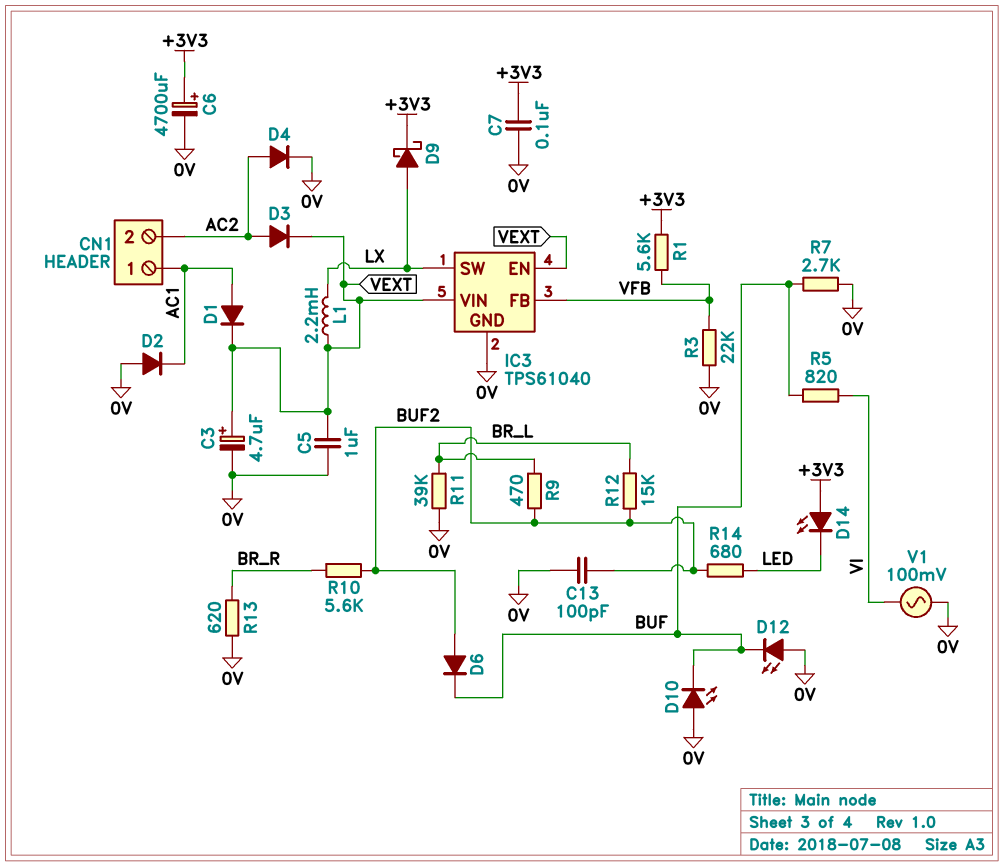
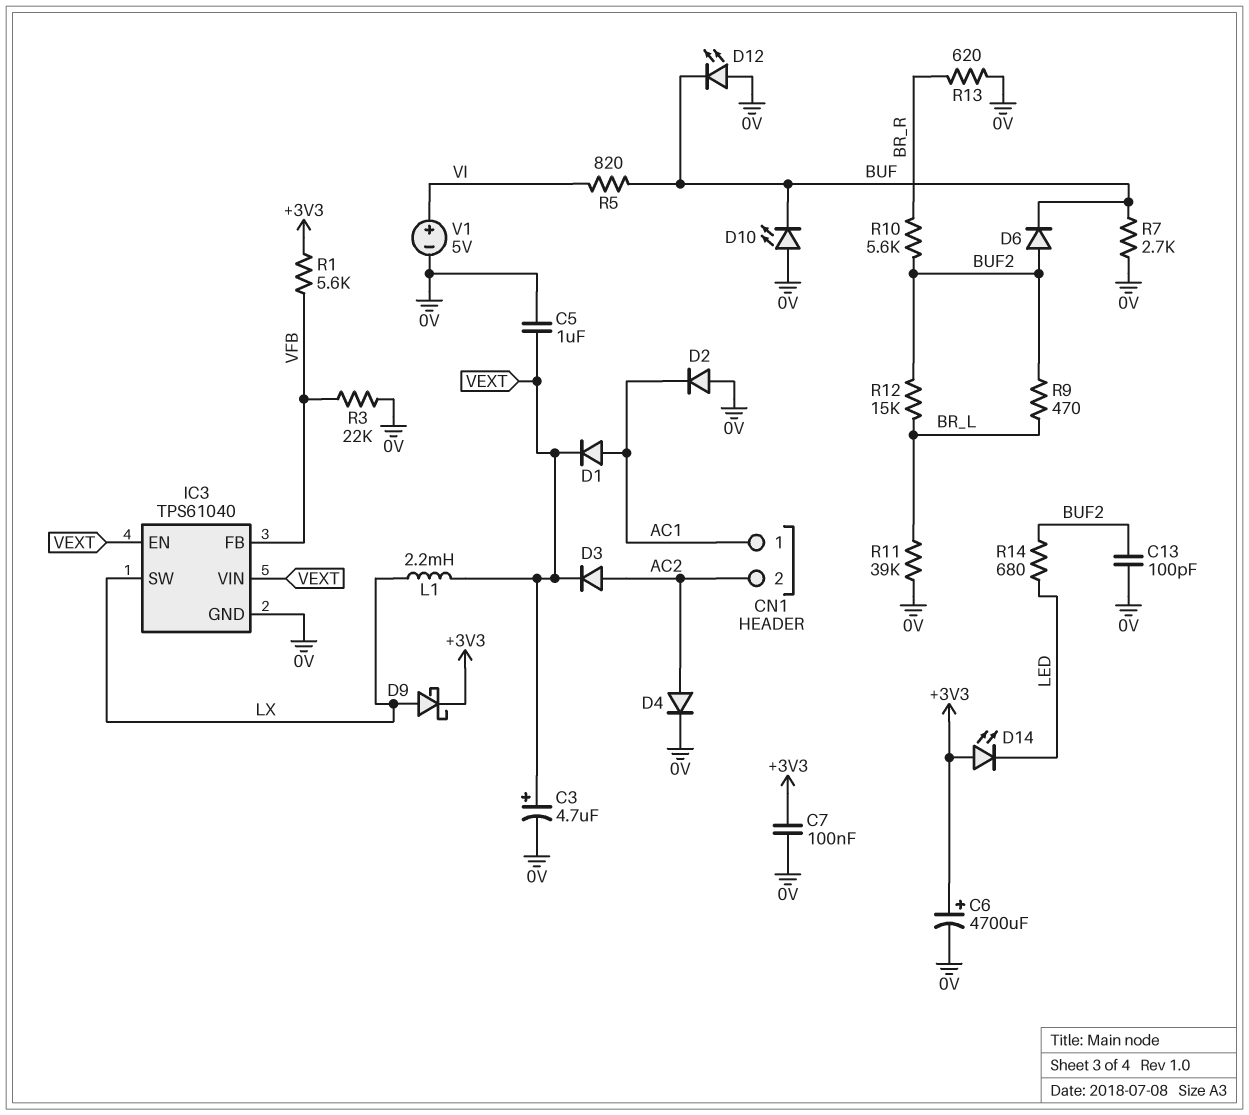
V1: AC 100mV (0V, VI) -> 5V (plus VI, minus 0V)

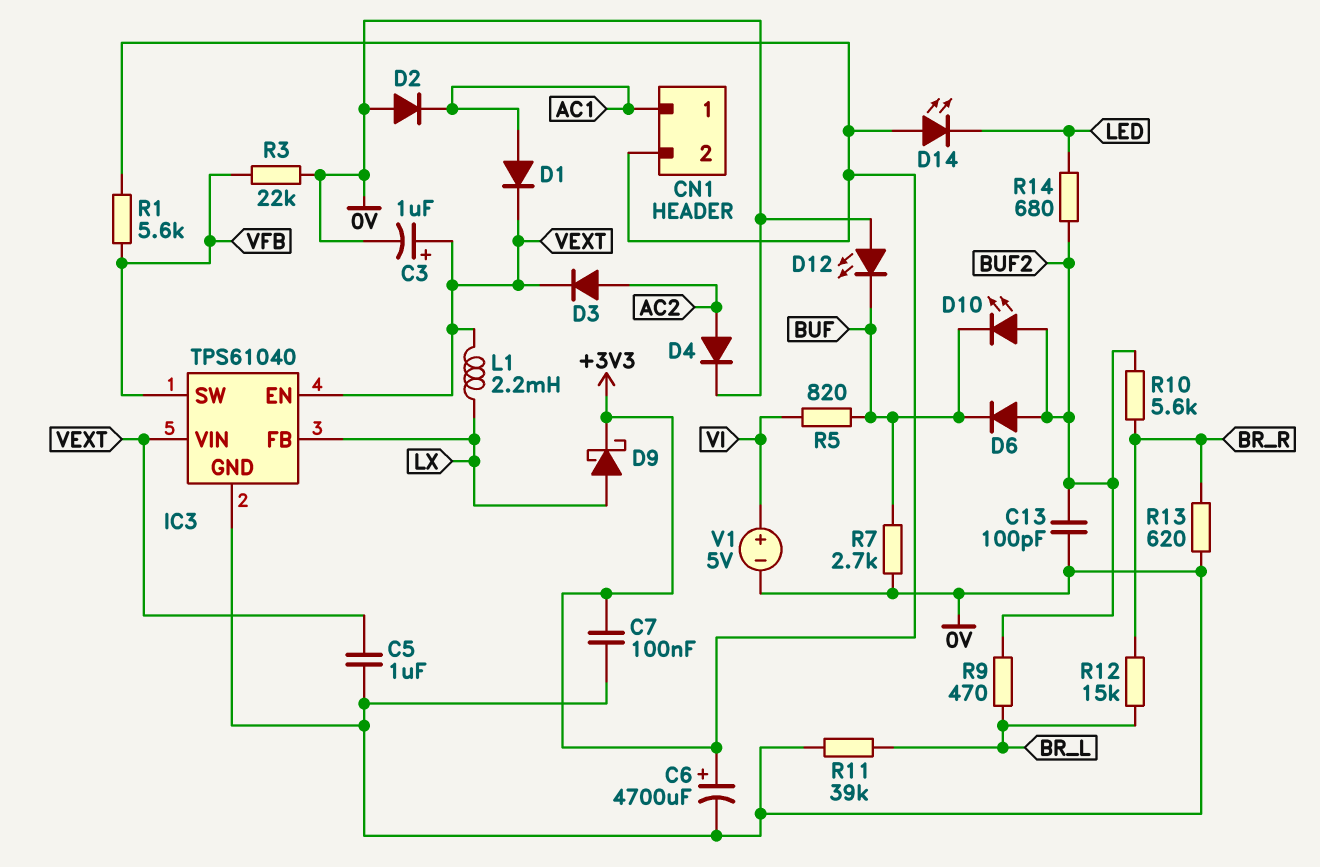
C3: 4.7uF (plus VEXT, minus 0V) -> 1uF (plus VEXT, minus 0V)
CN1 pin 2: AC2 -> +3V3
D10: LED (A 0V, K BUF) -> LED (A BUF2, K BUF)
IC3 pin FB: VFB -> LX
IC3 pin SW: LX -> VFB
R12: 15k (BR_L, BUF2) -> 15k (BR_L, BR_R)

